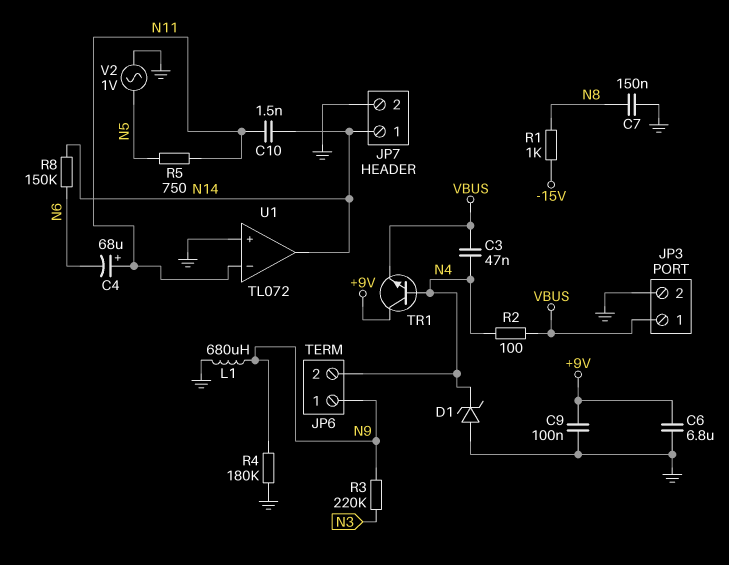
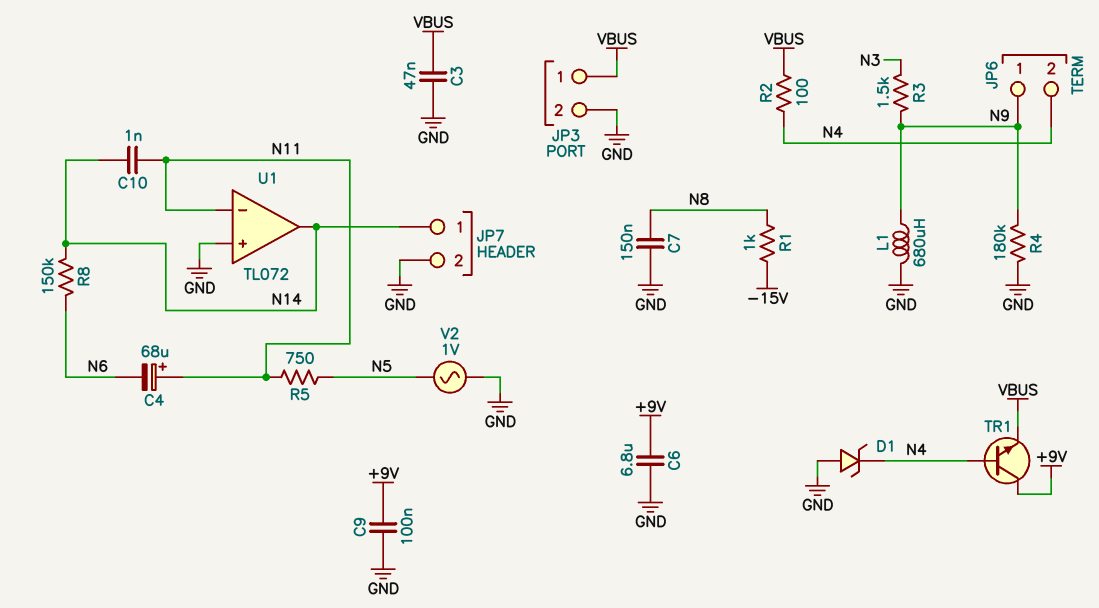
C3: 47nF (N4, VBUS) -> 47nF (GND, VBUS)
C10: 1.5nF (N11, N14) -> 1nF (N11, N14)
R3: 220k (N3, N9) -> 1.5k (N3, N9)

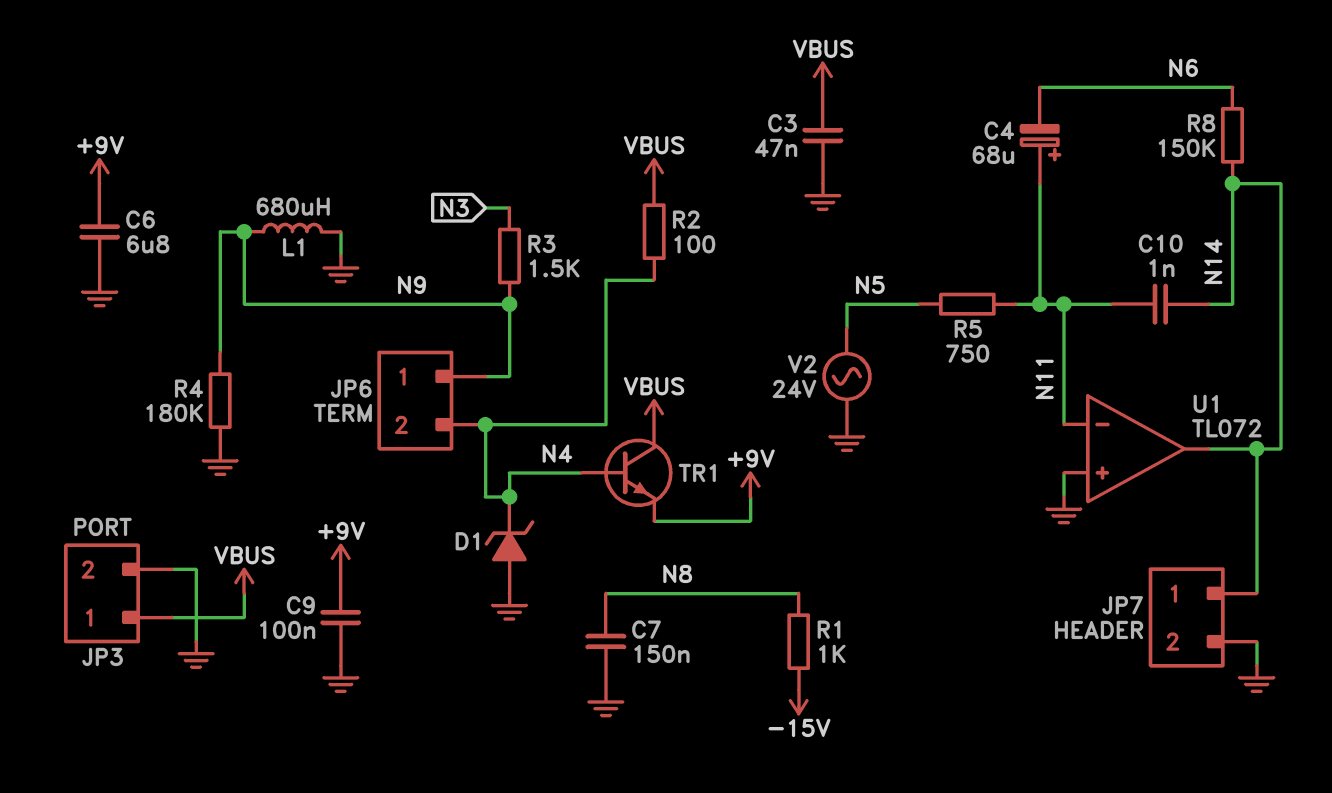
TR1: NPN (B N4, C +9V, E VBUS) -> NPN (B N4, C VBUS, E +9V)
V2: AC 1V (GND, N5) -> AC 24V (GND, N5)

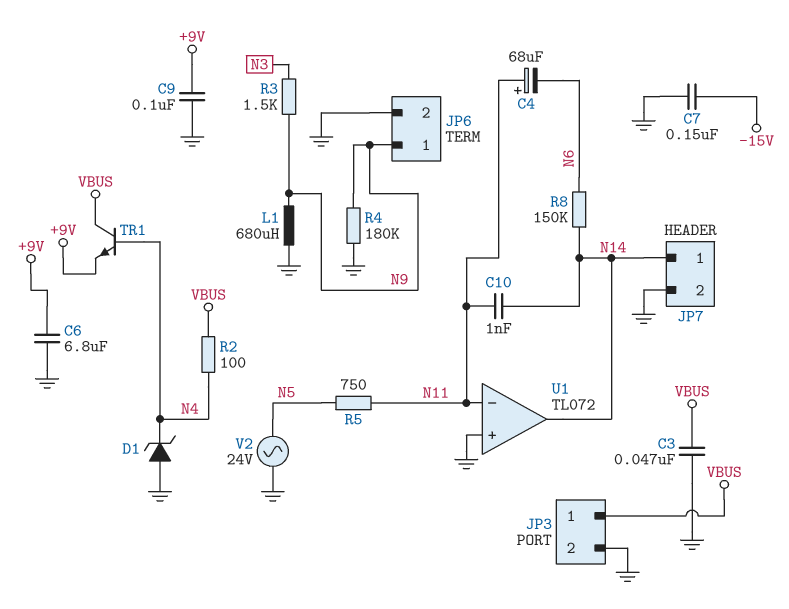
C7: 150nF (GND, N8) -> 150nF (-15V, GND)
JP6 pin 2: N4 -> GND
R1: 1k (-15V, N8) -> none

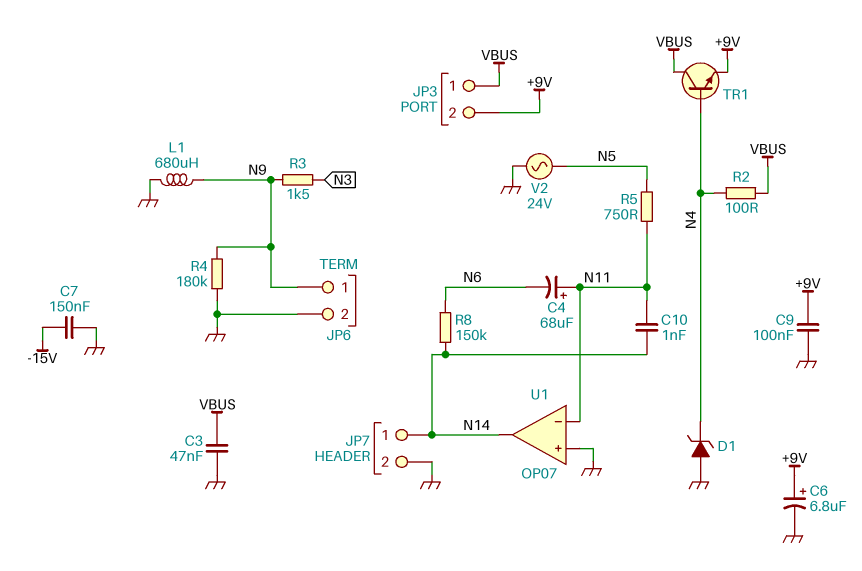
C6: 6.8uF (+9V, GND) -> 6.8uF (plus +9V, minus GND)
JP3 pin 2: GND -> +9V
U1: TL072 -> OP07

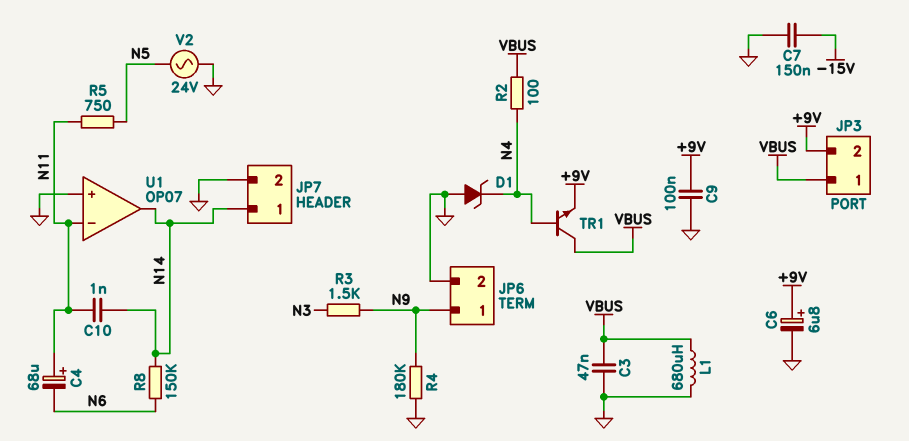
L1: 680uH (GND, N9) -> 680uH (GND, VBUS)

